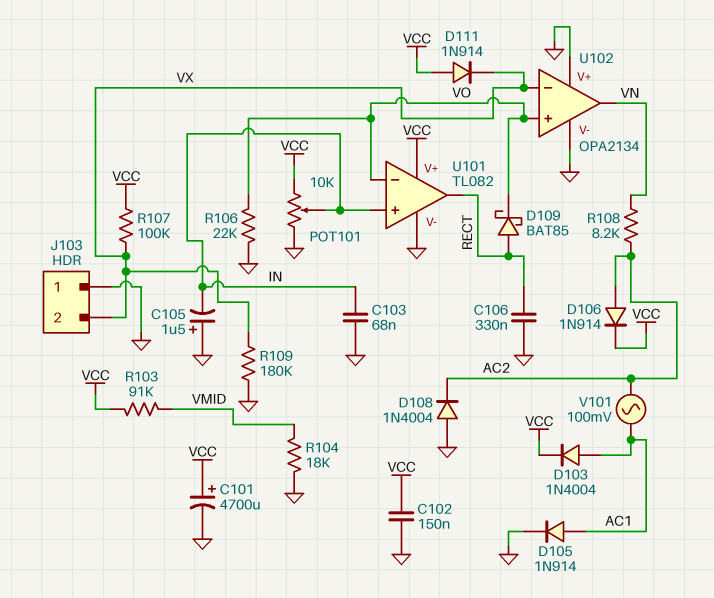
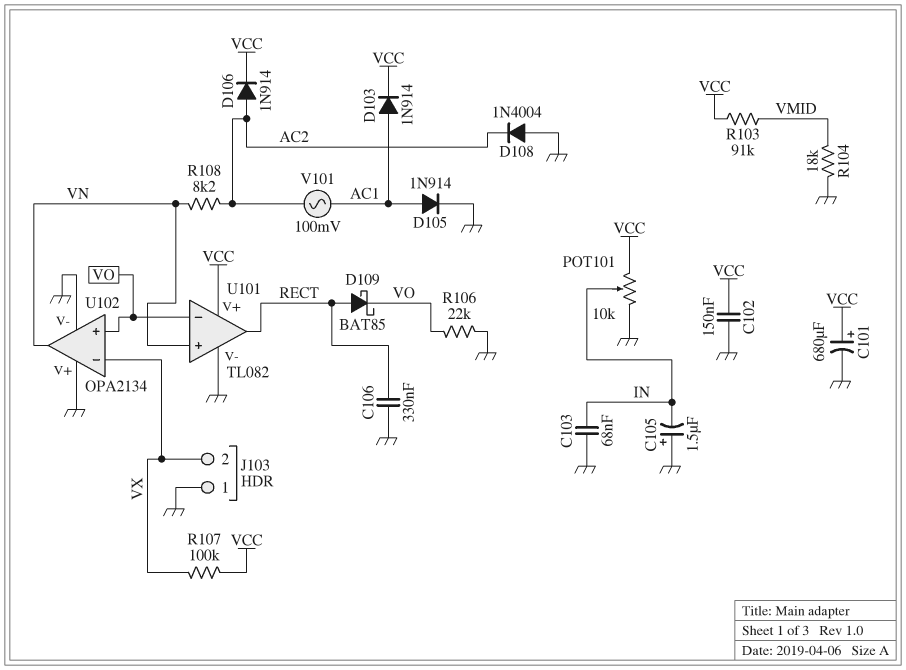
C101: 4700uF (plus VCC, minus GND) -> 680uF (plus VCC, minus GND)
D103: diode 1N4004 (A AC1, K VCC) -> diode 1N914 (A AC1, K VCC)
D111: diode 1N914 (A VCC, K VX) -> none
R109: 180k (GND, VX) -> none
U101 pin in+: IN -> VN

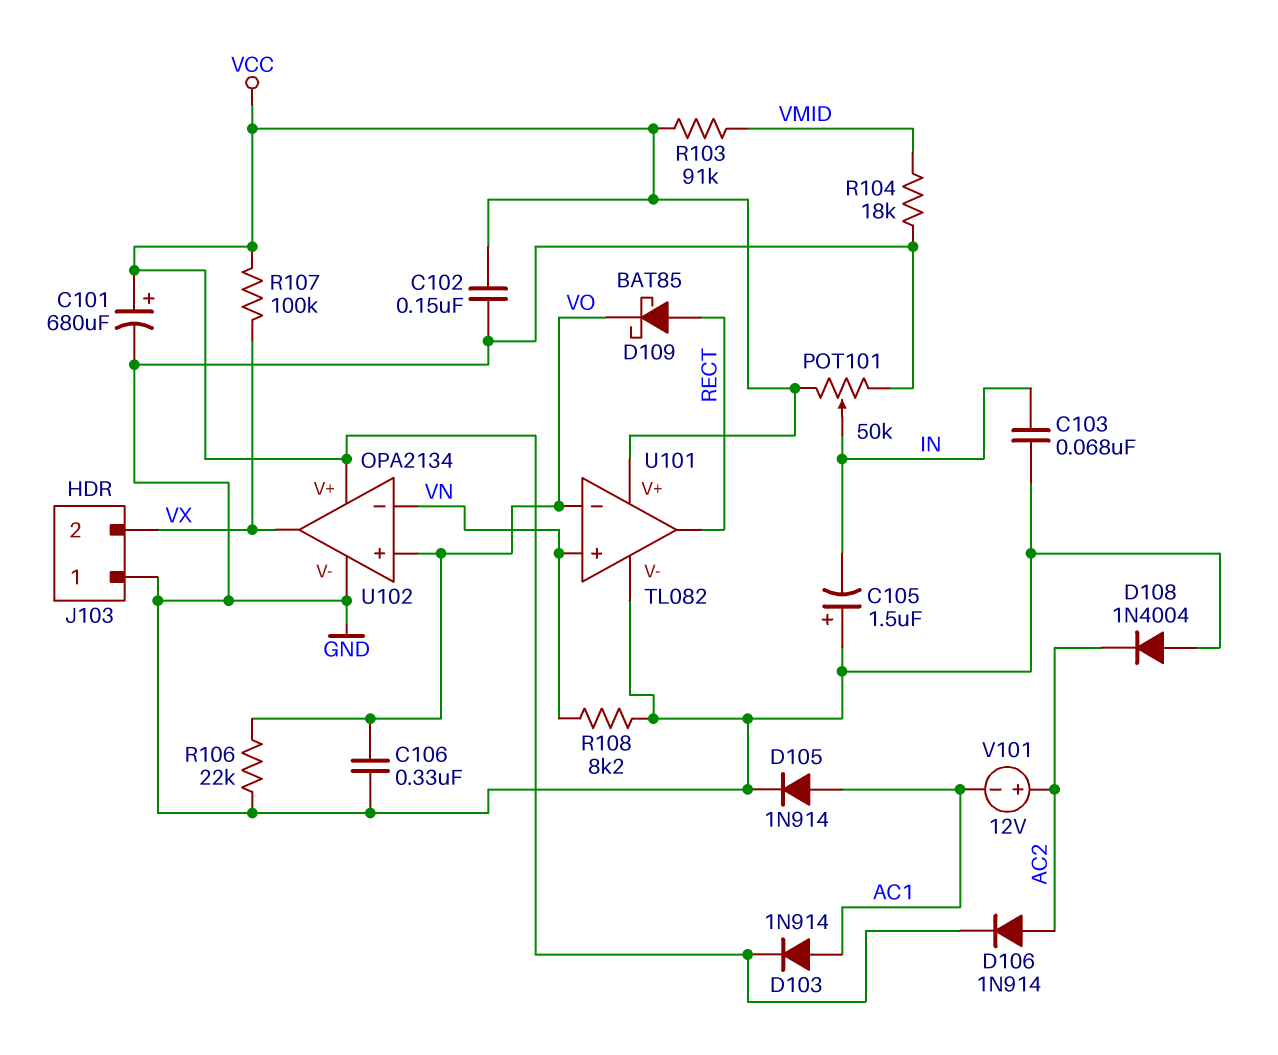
C106: 330nF (GND, RECT) -> 330nF (GND, VO)
POT101: 10k (GND, VCC, wiper IN) -> 50k (GND, VCC, wiper IN)
R108: 8.2k (AC2, VN) -> 8.2k (GND, VN)
U102 pin V+: GND -> VCC
U102 pin in-: VX -> VN
U102 pin out: VN -> VX
V101: AC 100mV (AC1, AC2) -> 12V (plus AC2, minus AC1)

